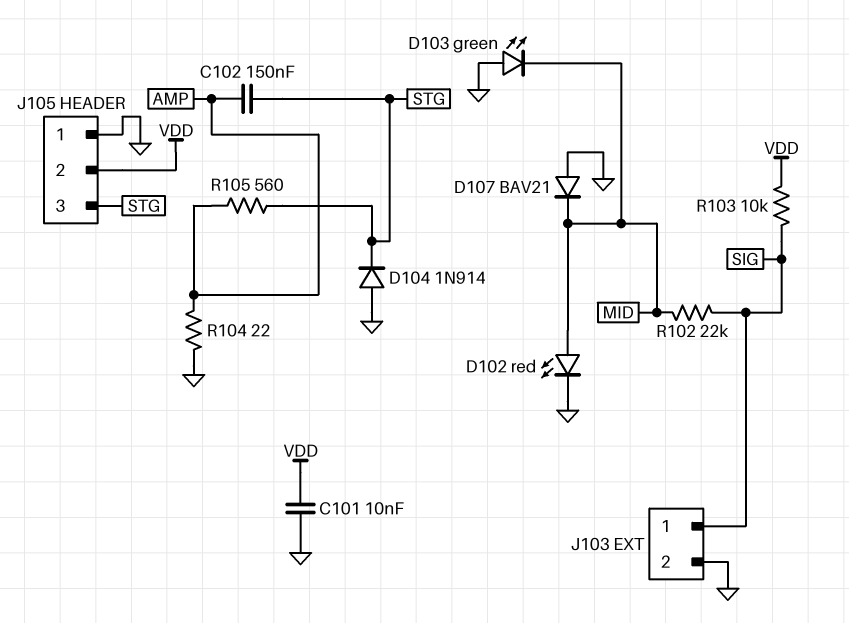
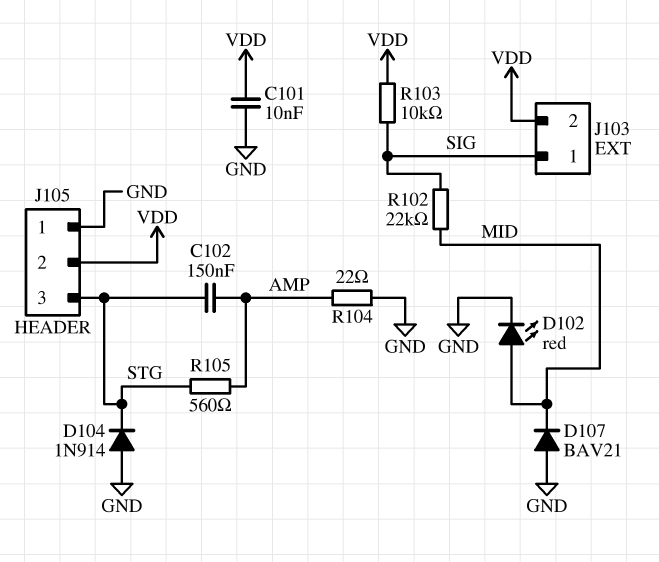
D103: LED green (A GND, K MID) -> none
J103 pin 2: GND -> VDD

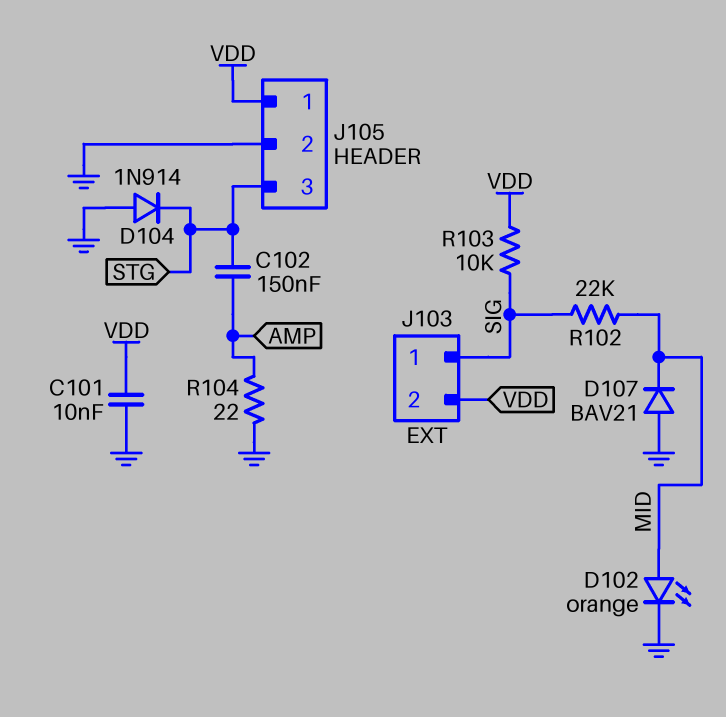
D102: LED red (A MID, K GND) -> LED orange (A MID, K GND)
J105 pin 1: GND -> VDD
J105 pin 2: VDD -> GND
R105: 560 (AMP, STG) -> none

